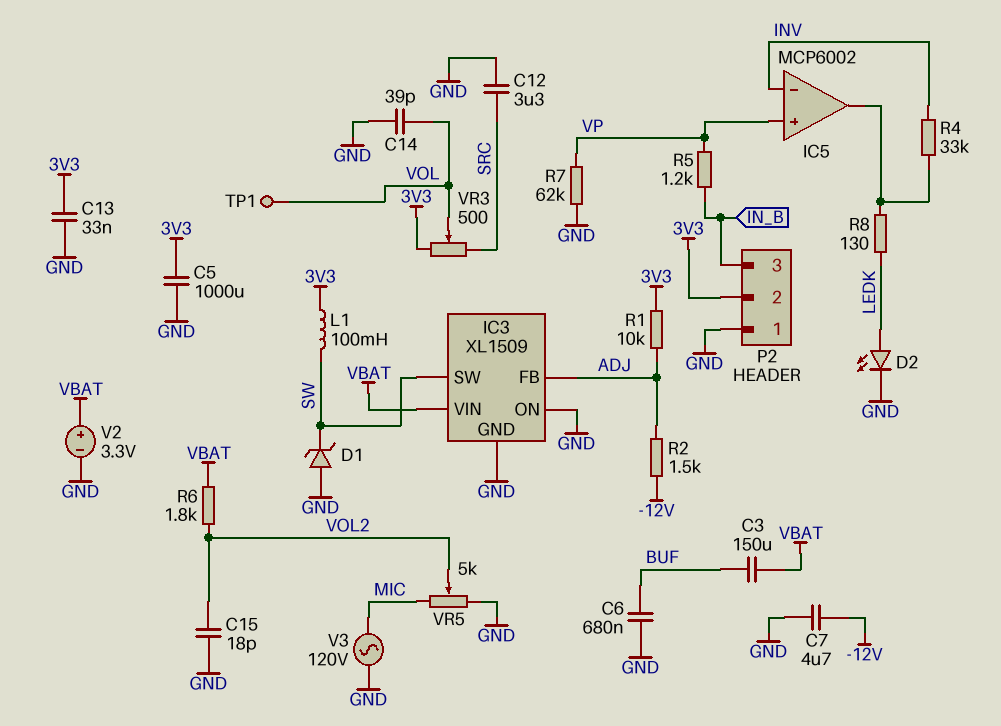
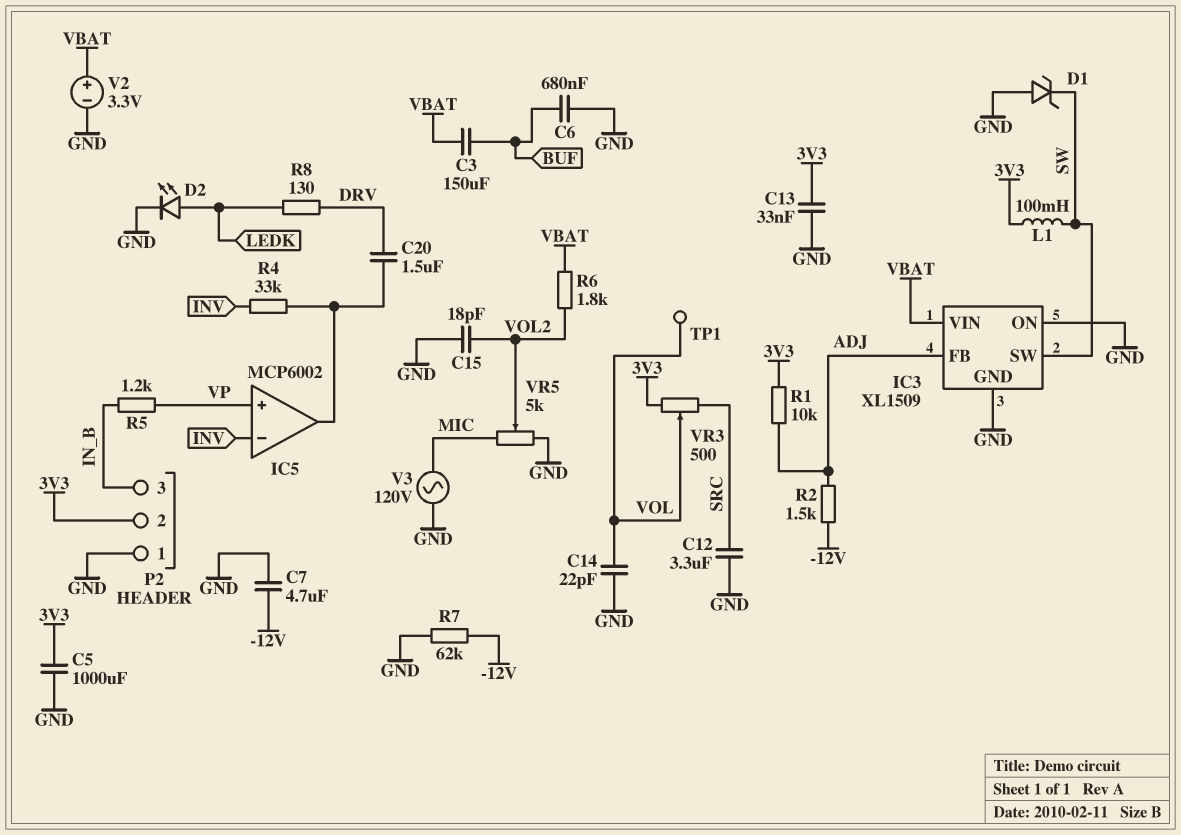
C14: 39pF (GND, VOL) -> 22pF (GND, VOL)
C20: none -> 1.5uF (DRV, IC5/out)
R7: 62k (GND, VP) -> 62k (-12V, GND)
R8: 130 (IC5/out, LEDK) -> 130 (DRV, LEDK)

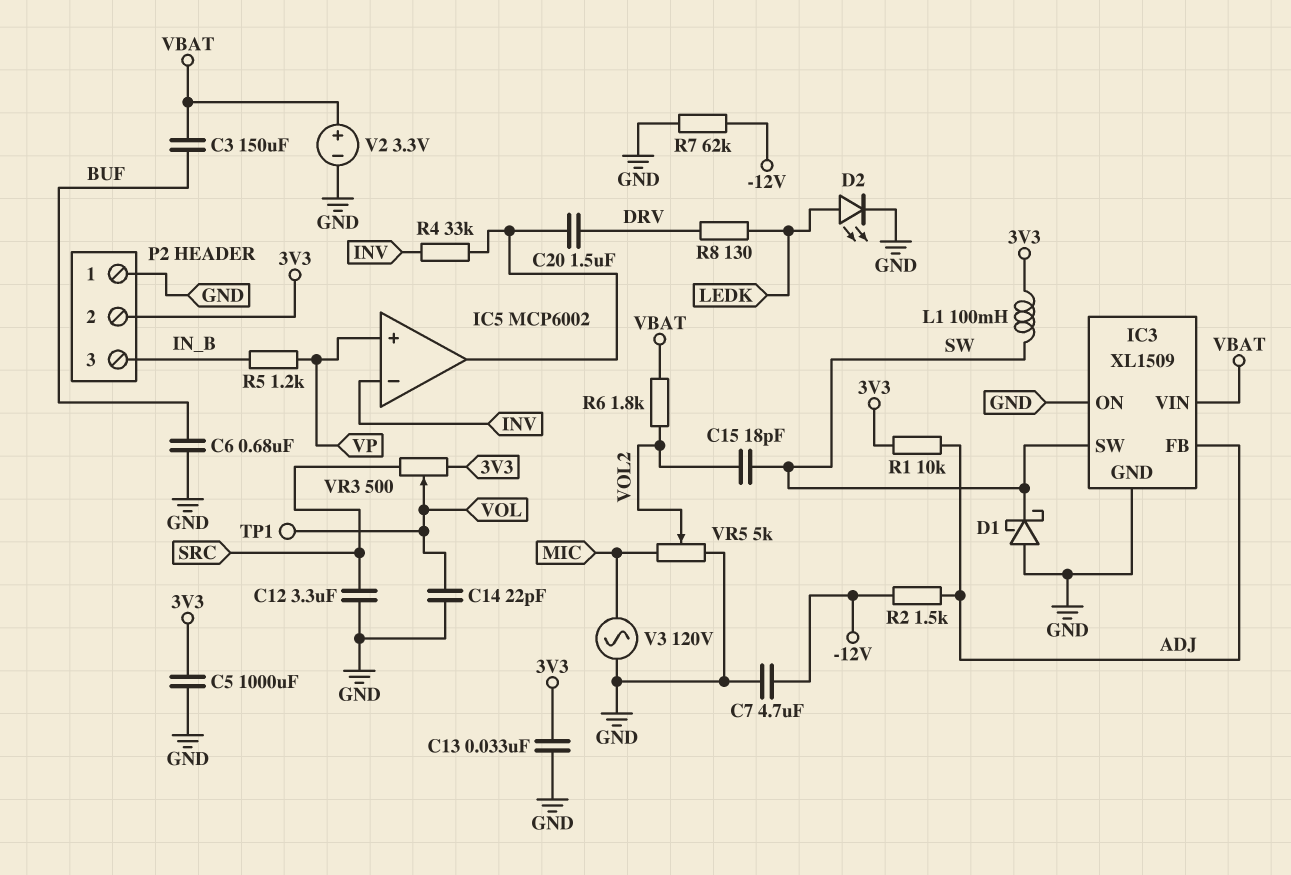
C15: 18pF (GND, VOL2) -> 18pF (SW, VOL2)
D1: zener (A GND, K SW) -> schottky (A GND, K SW)

